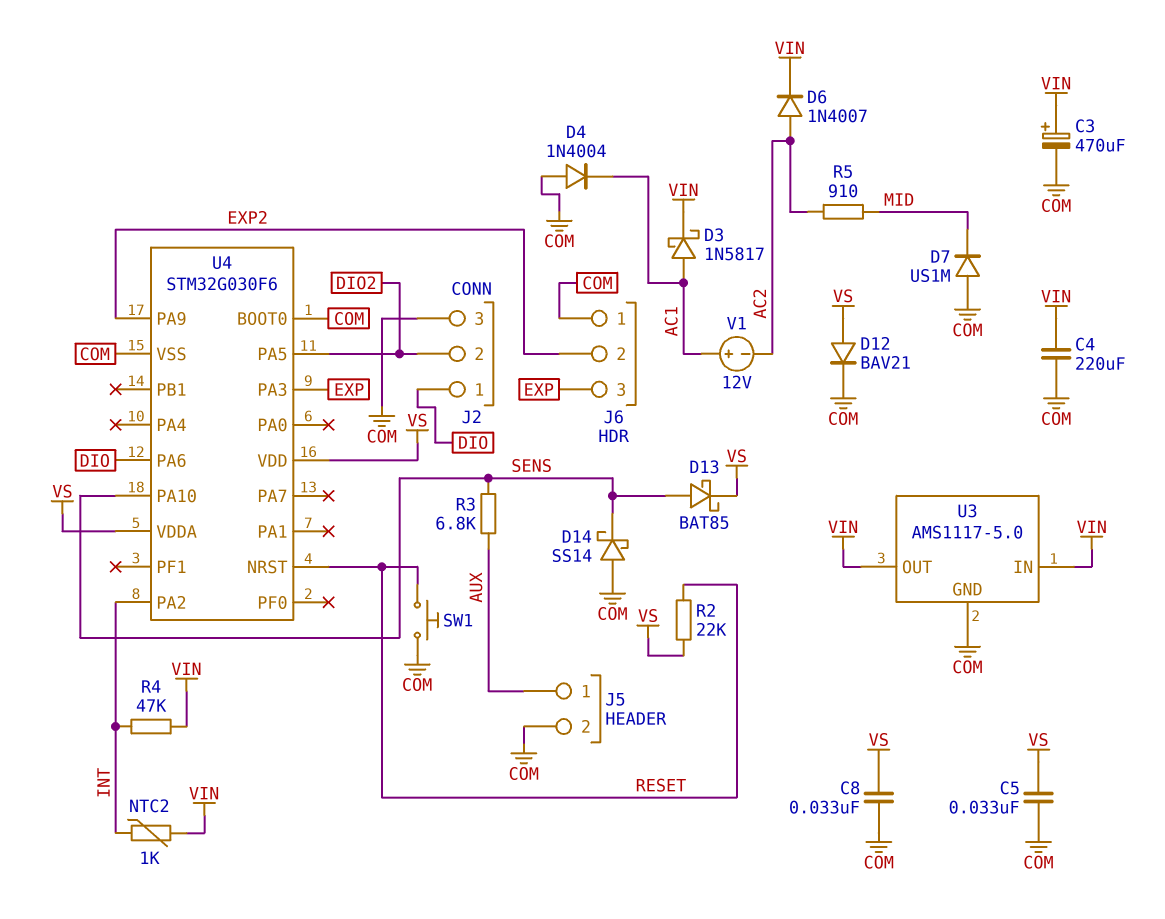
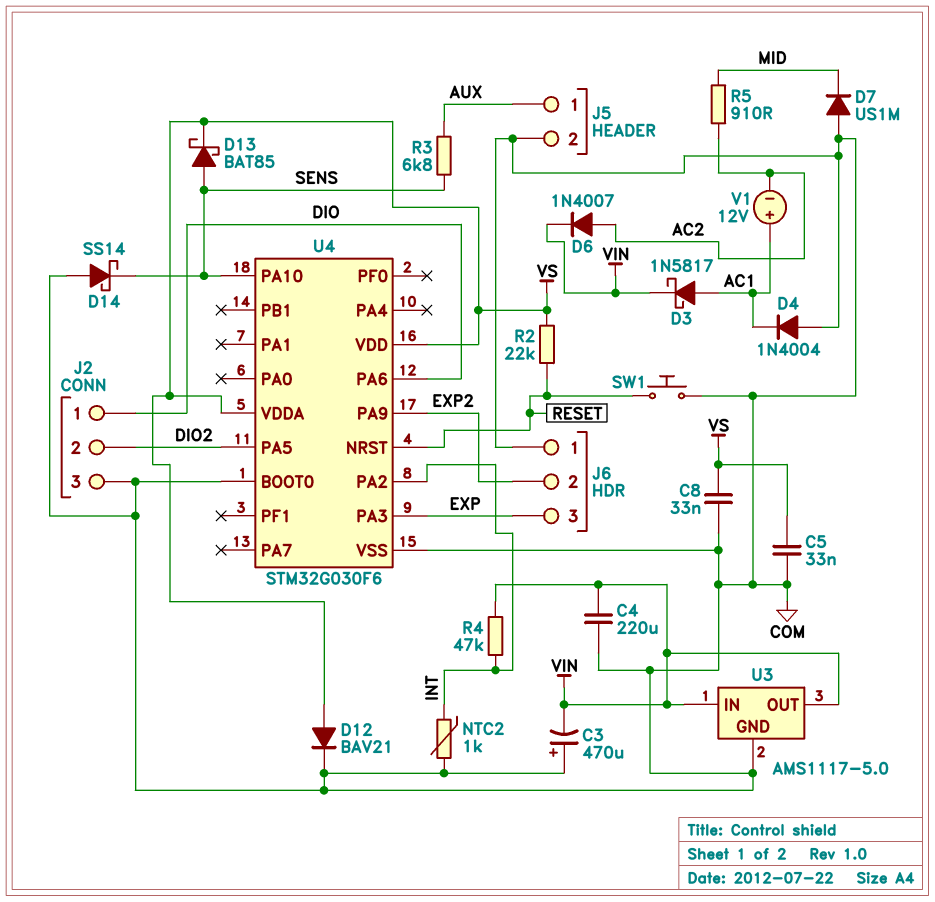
C3: 470uF (plus VIN, minus COM) -> 470uF (plus COM, minus VIN)
NTC2: 1k (INT, VIN) -> 1k (COM, INT)

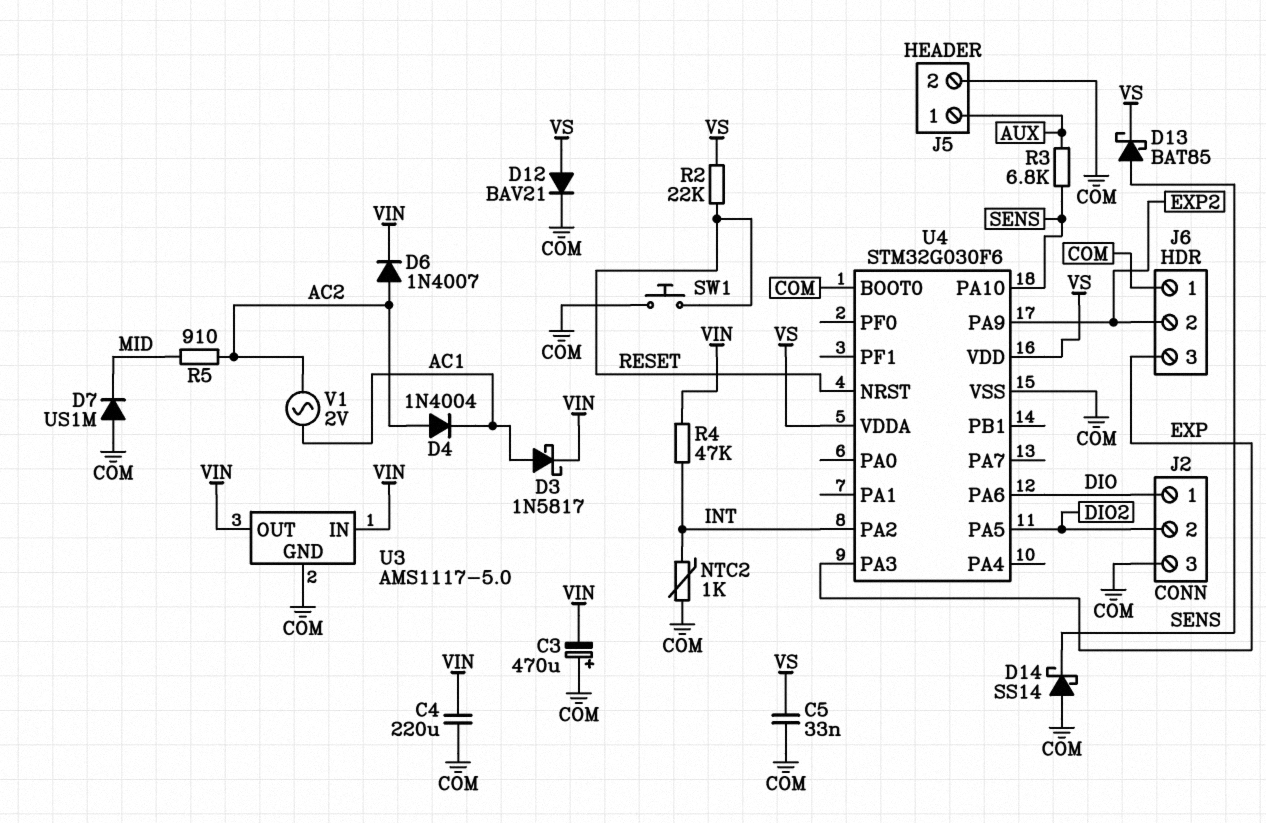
C8: 33nF (COM, VS) -> none
D4: diode 1N4004 (A COM, K AC1) -> diode 1N4004 (A AC2, K AC1)
V1: 12V (plus AC1, minus AC2) -> AC 2V (AC1, AC2)

